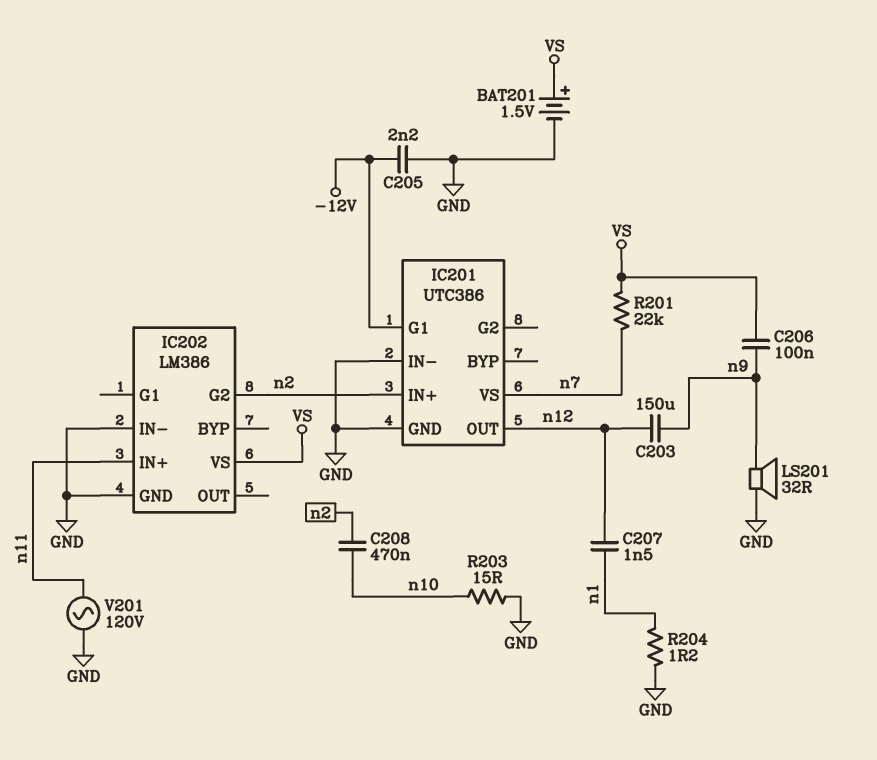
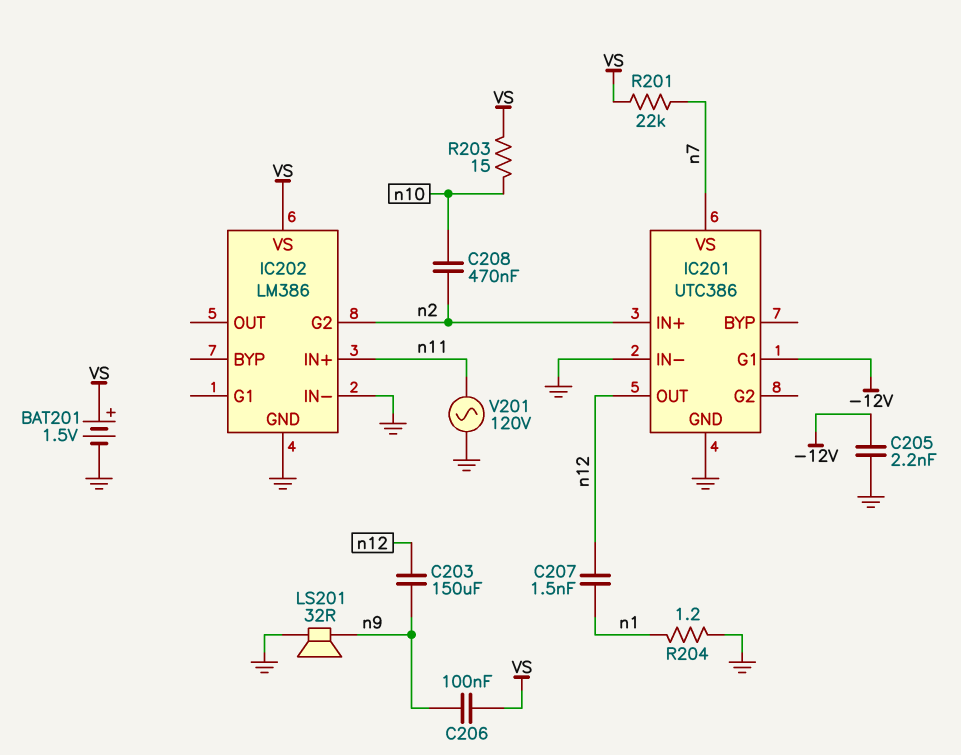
R203: 15 (GND, n10) -> 15 (VS, n10)

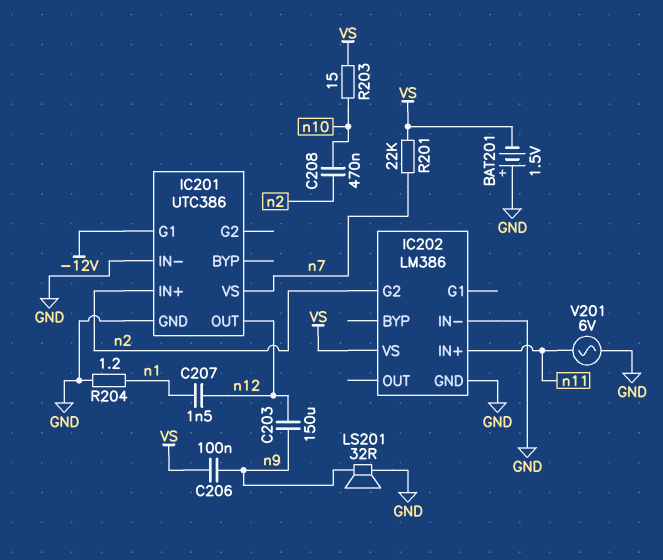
BAT201: 1.5V (plus VS, minus GND) -> 1.5V (plus GND, minus VS)
C205: 2.2nF (-12V, GND) -> none
V201: AC 120V (GND, n11) -> AC 6V (GND, n11)

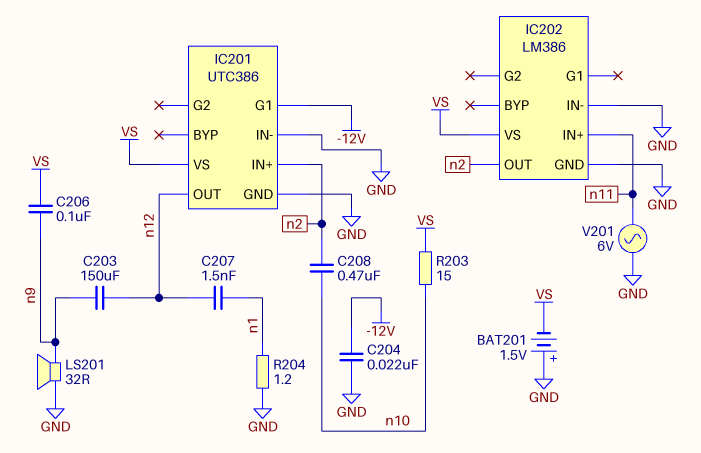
C204: none -> 22nF (-12V, GND)
IC201 pin VS: n7 -> VS
IC202 pin G2: n2 -> none
IC202 pin OUT: none -> n2
R201: 22k (VS, n7) -> none

